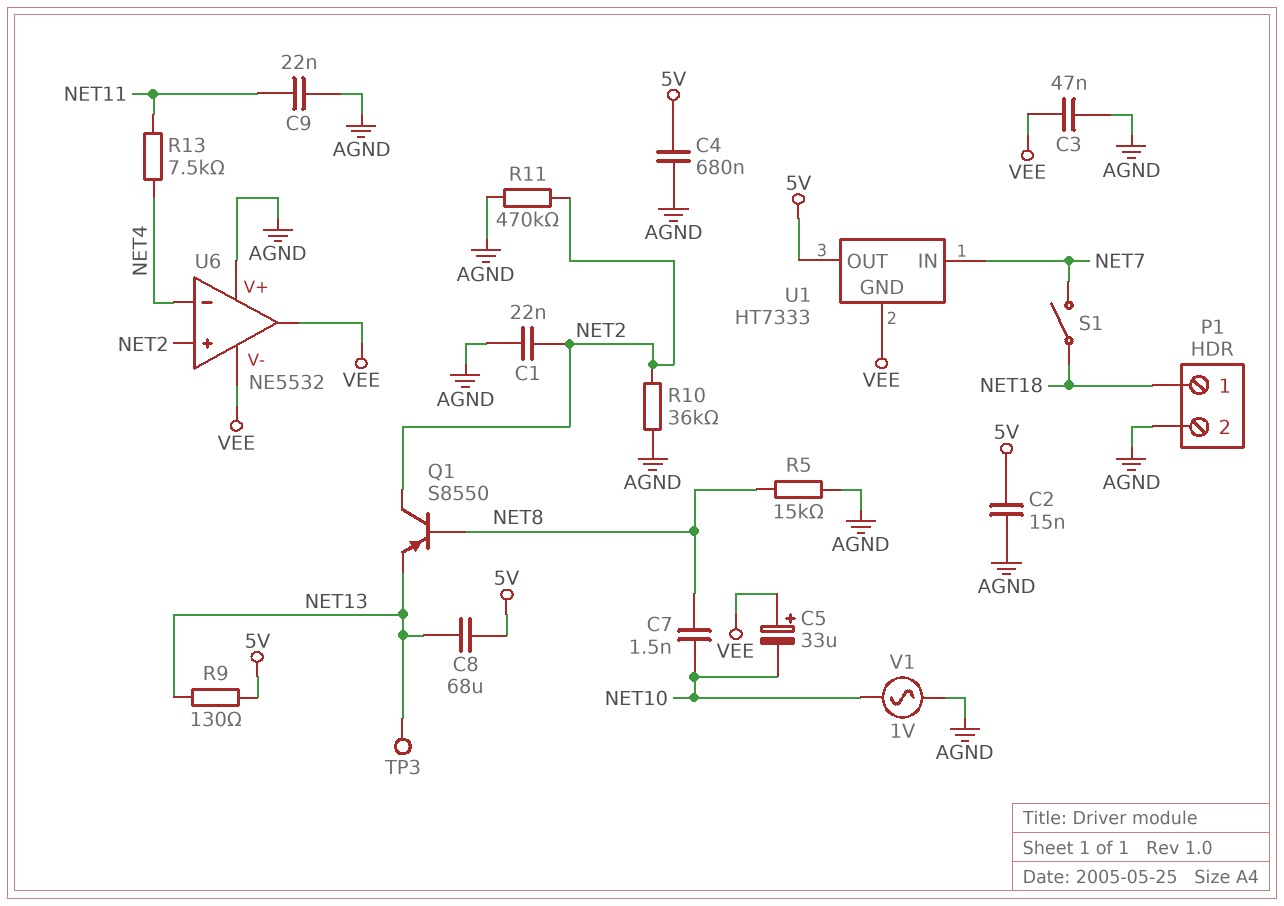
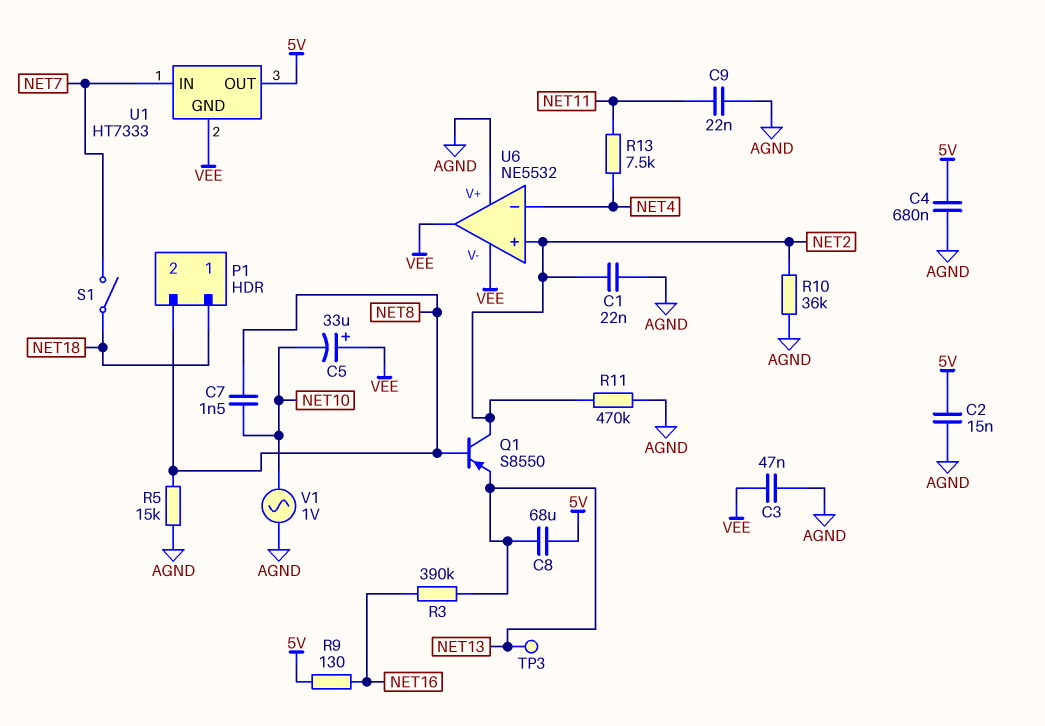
P1 pin 2: AGND -> NET8
R3: none -> 390k (NET13, NET16)
R9: 130 (5V, NET13) -> 130 (5V, NET16)

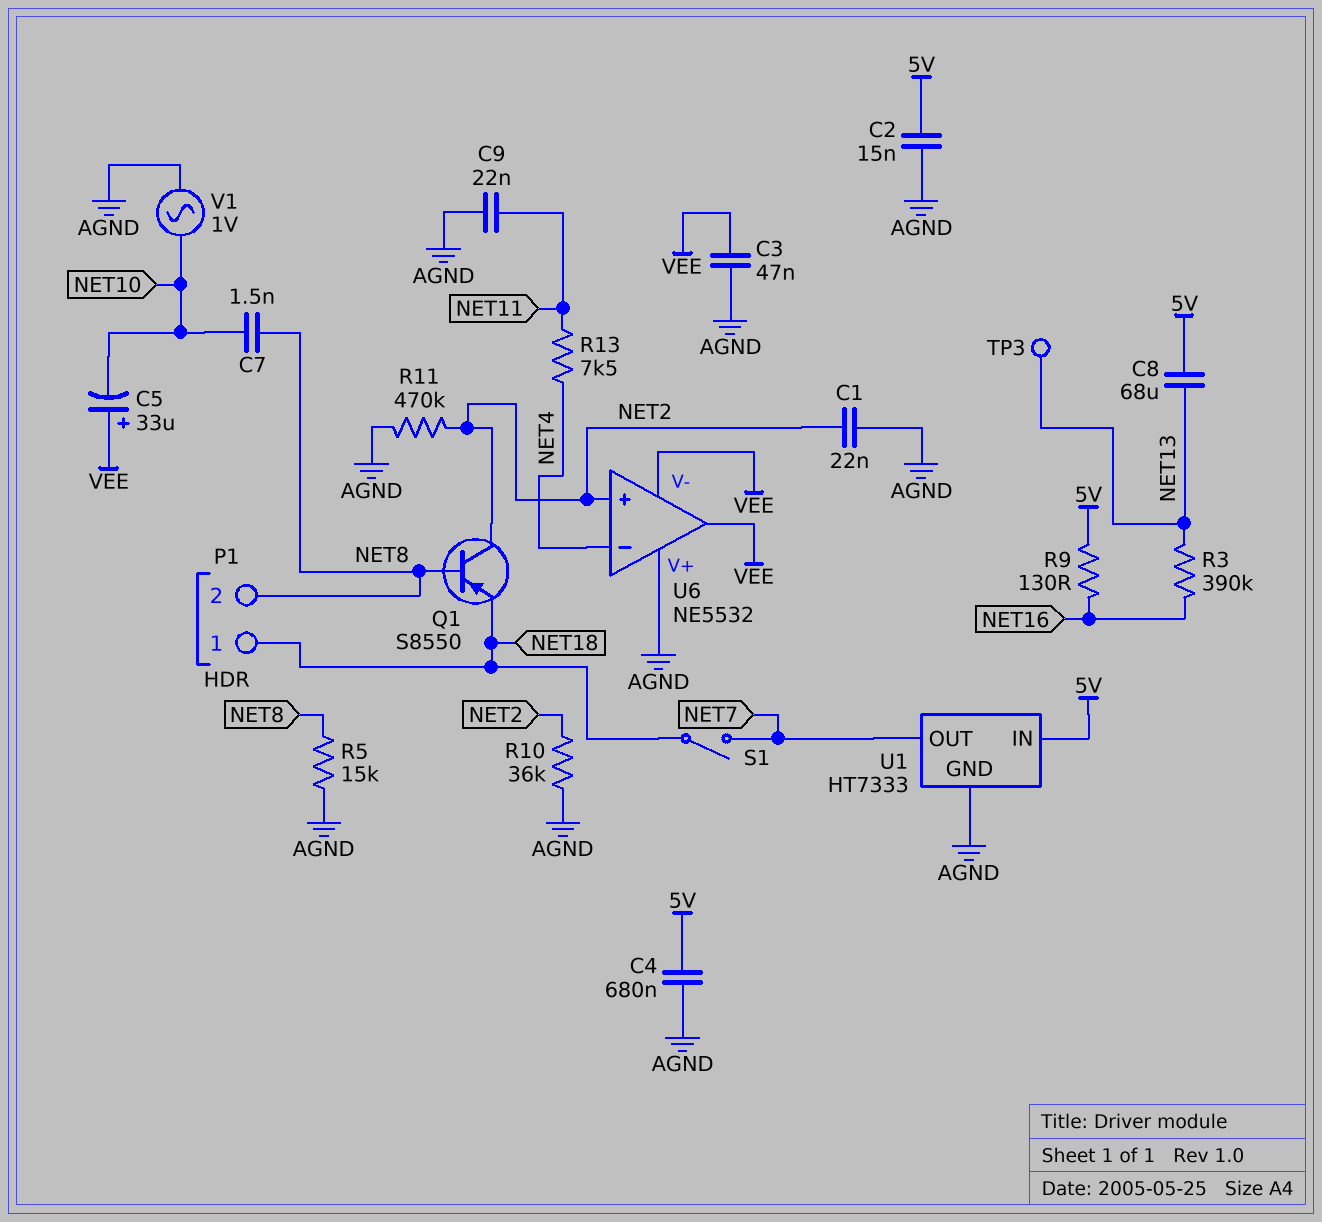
Q1: PNP S8550 (B NET8, C NET2, E NET13) -> PNP S8550 (B NET8, C NET2, E NET18)
U1 pin GND: VEE -> AGND
U1 pin IN: NET7 -> 5V
U1 pin OUT: 5V -> NET7

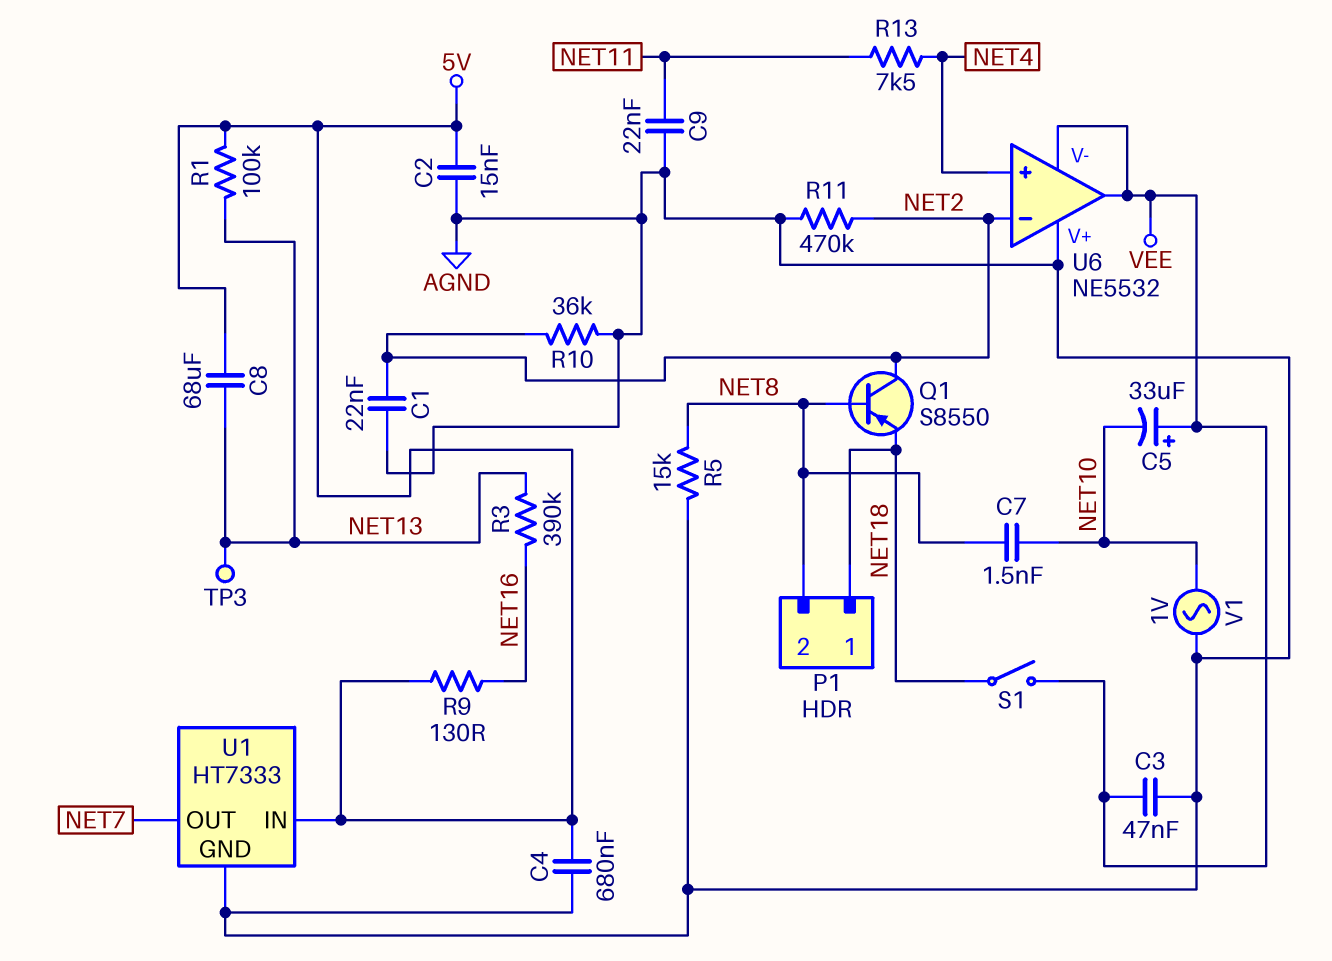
R1: none -> 100k (5V, NET13)
S1: switch (NET7, NET18) -> switch (NET18, VEE)
U6 pin in+: NET2 -> NET4
U6 pin in-: NET4 -> NET2

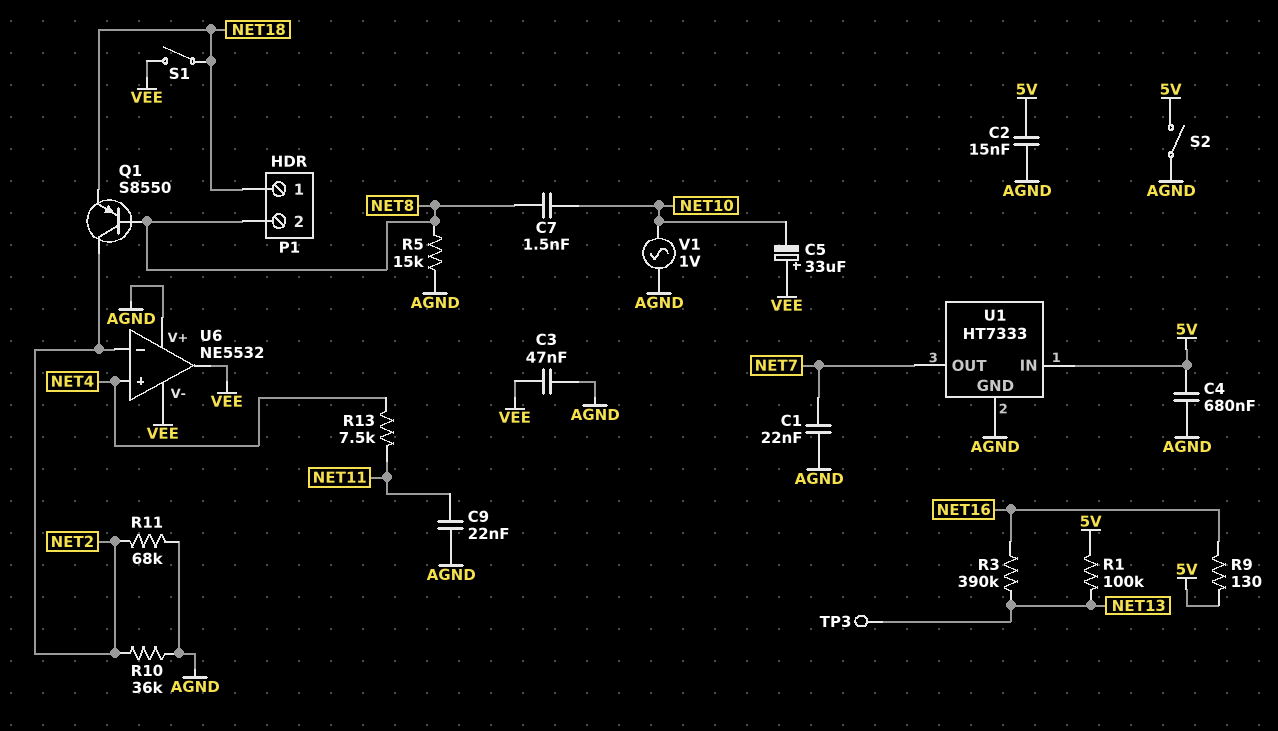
C1: 22nF (AGND, NET2) -> 22nF (AGND, NET7)
C8: 68uF (5V, NET13) -> none
R11: 470k (AGND, NET2) -> 68k (AGND, NET2)
S2: none -> switch (5V, AGND)

